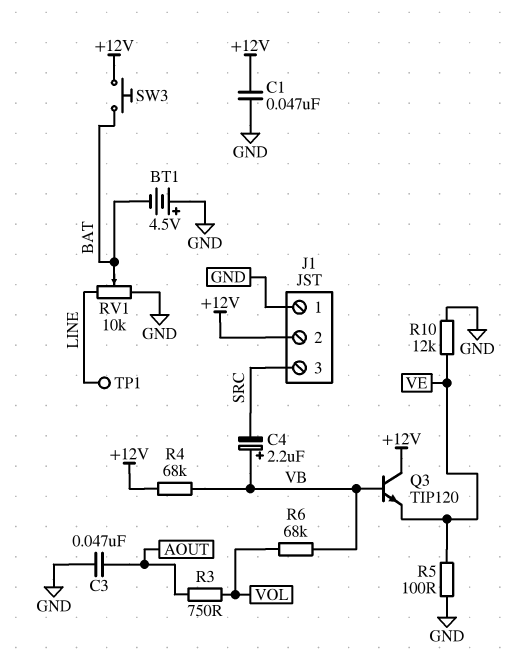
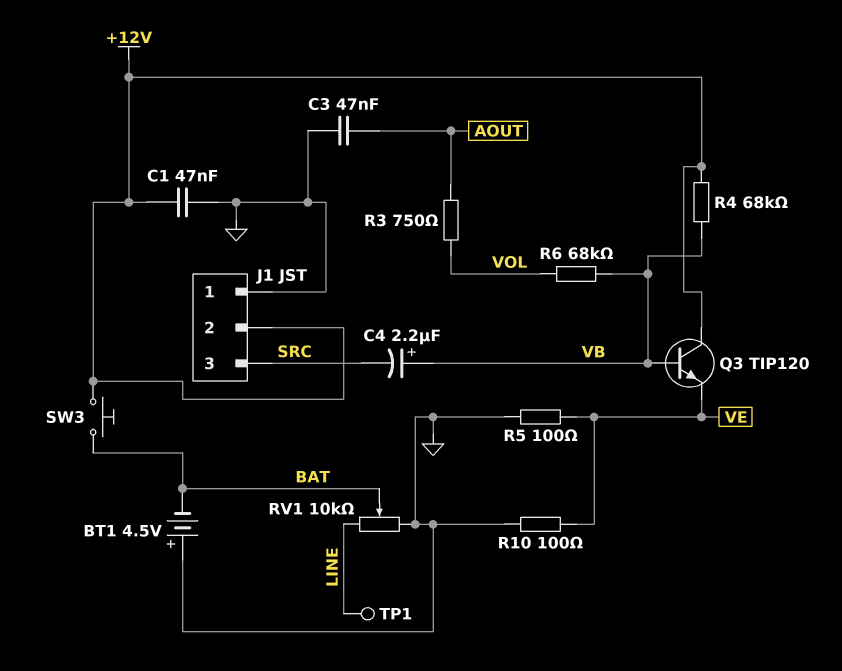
R10: 12k (GND, VE) -> 100 (GND, VE)

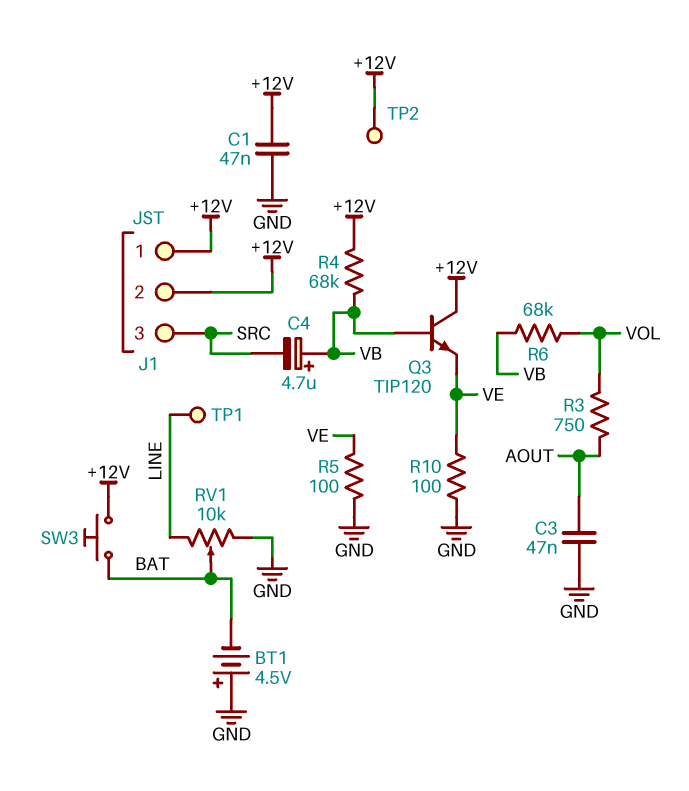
C4: 2.2uF (plus VB, minus SRC) -> 4.7uF (plus VB, minus SRC)
J1 pin 1: GND -> +12V
TP2: none -> test point (+12V)

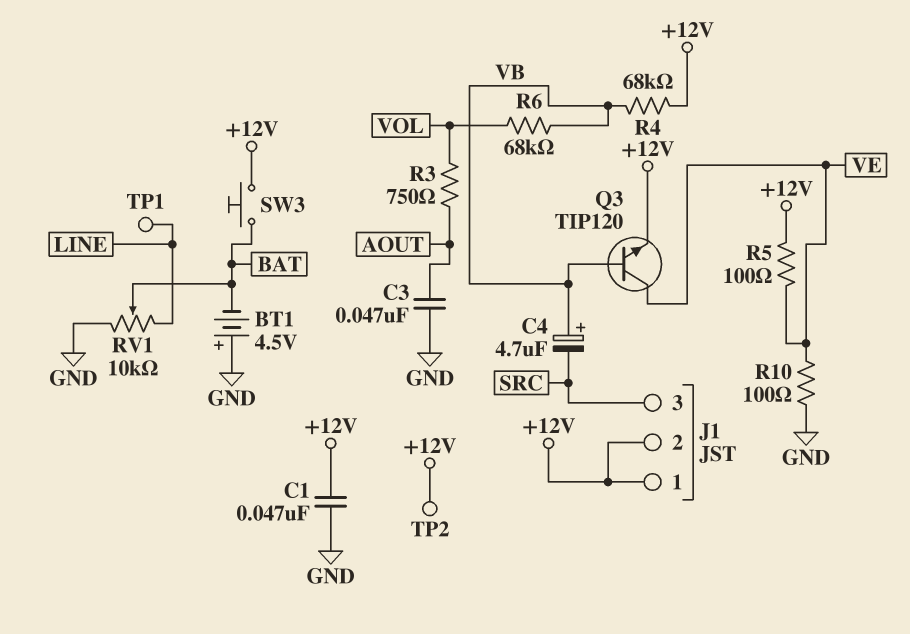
Q3: NPN TIP120 (B VB, C +12V, E VE) -> NPN TIP120 (B VB, C VE, E +12V)
R5: 100 (GND, VE) -> 100 (+12V, VE)

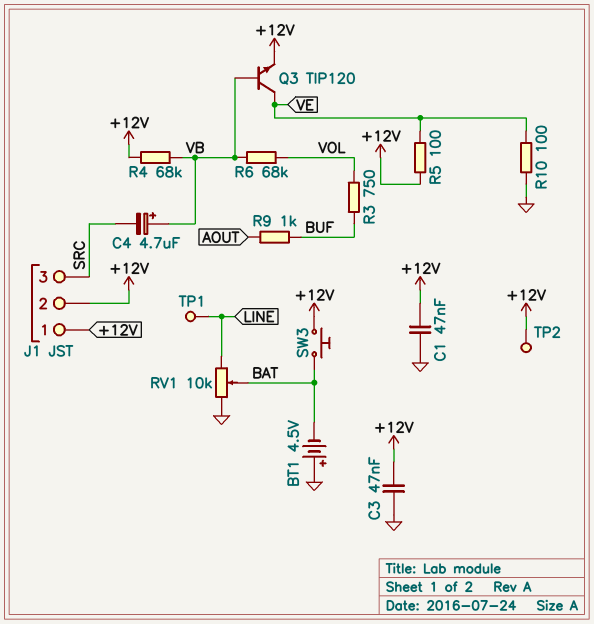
C3: 47nF (AOUT, GND) -> 47nF (+12V, GND)
R3: 750 (AOUT, VOL) -> 750 (BUF, VOL)
R9: none -> 1k (AOUT, BUF)

